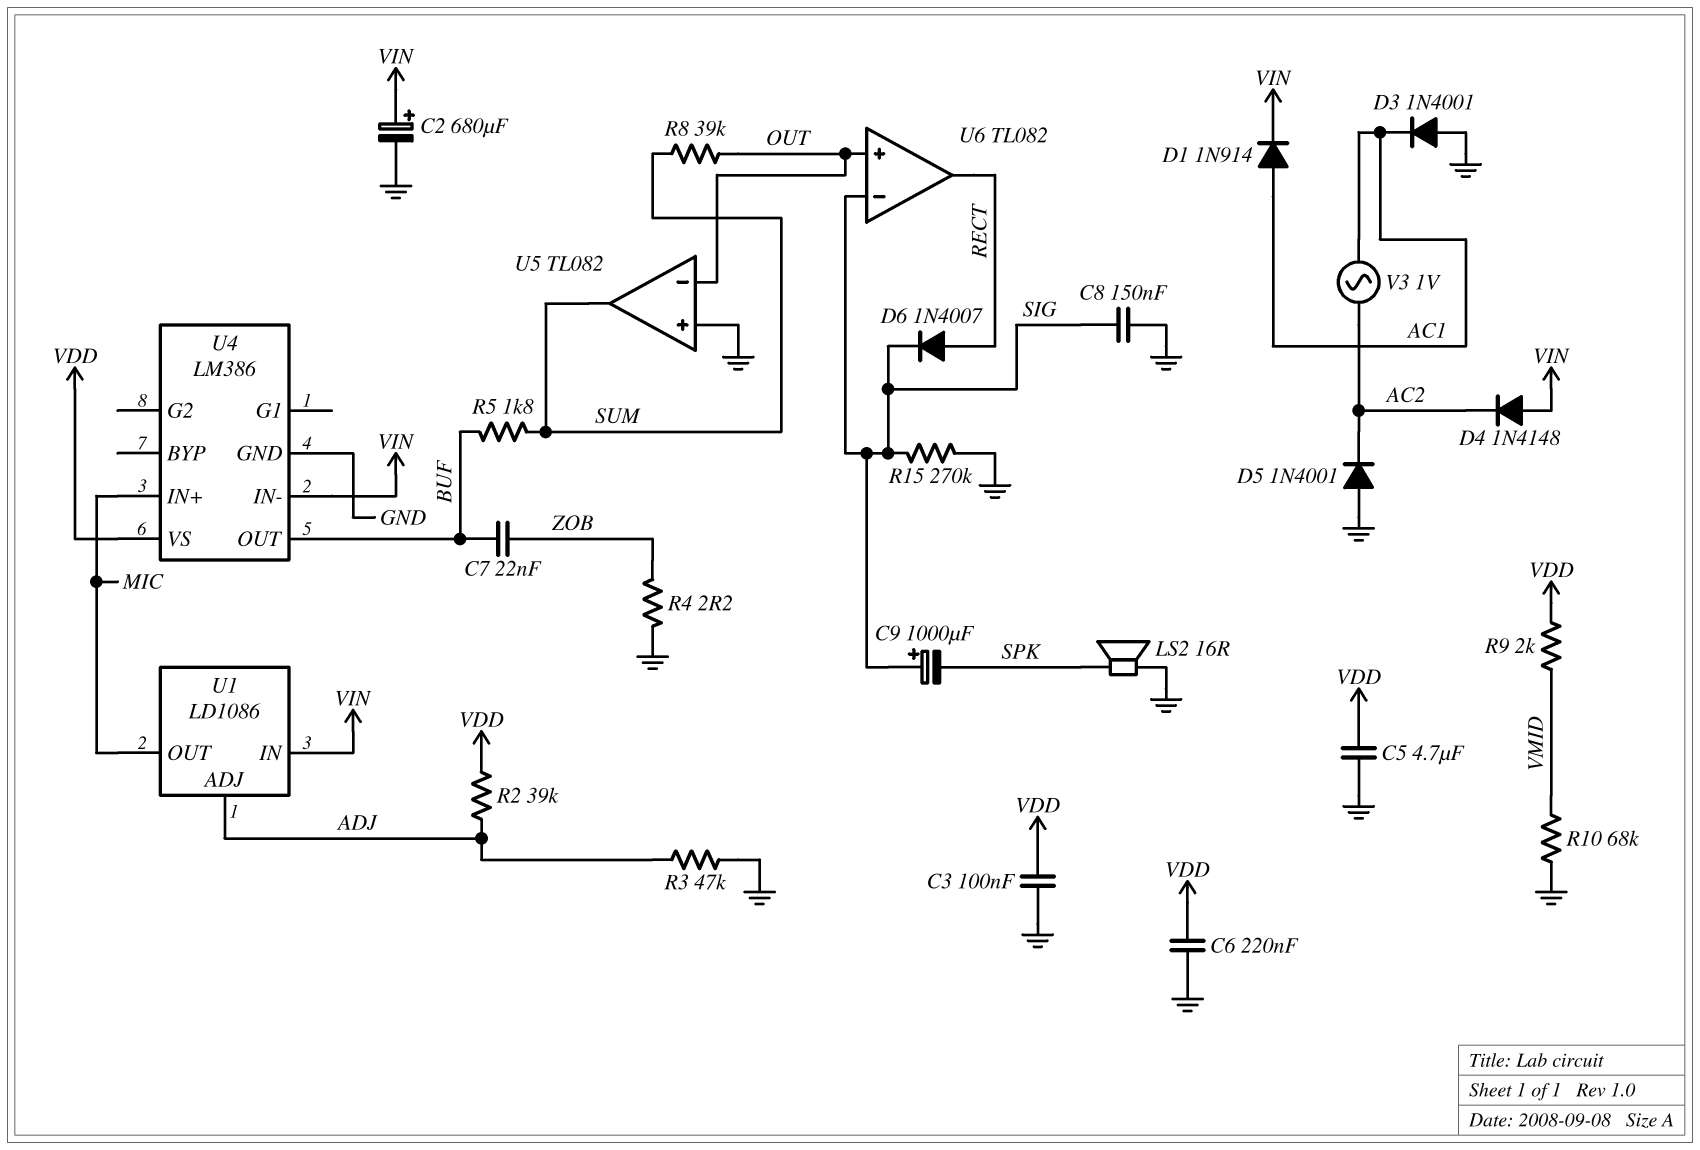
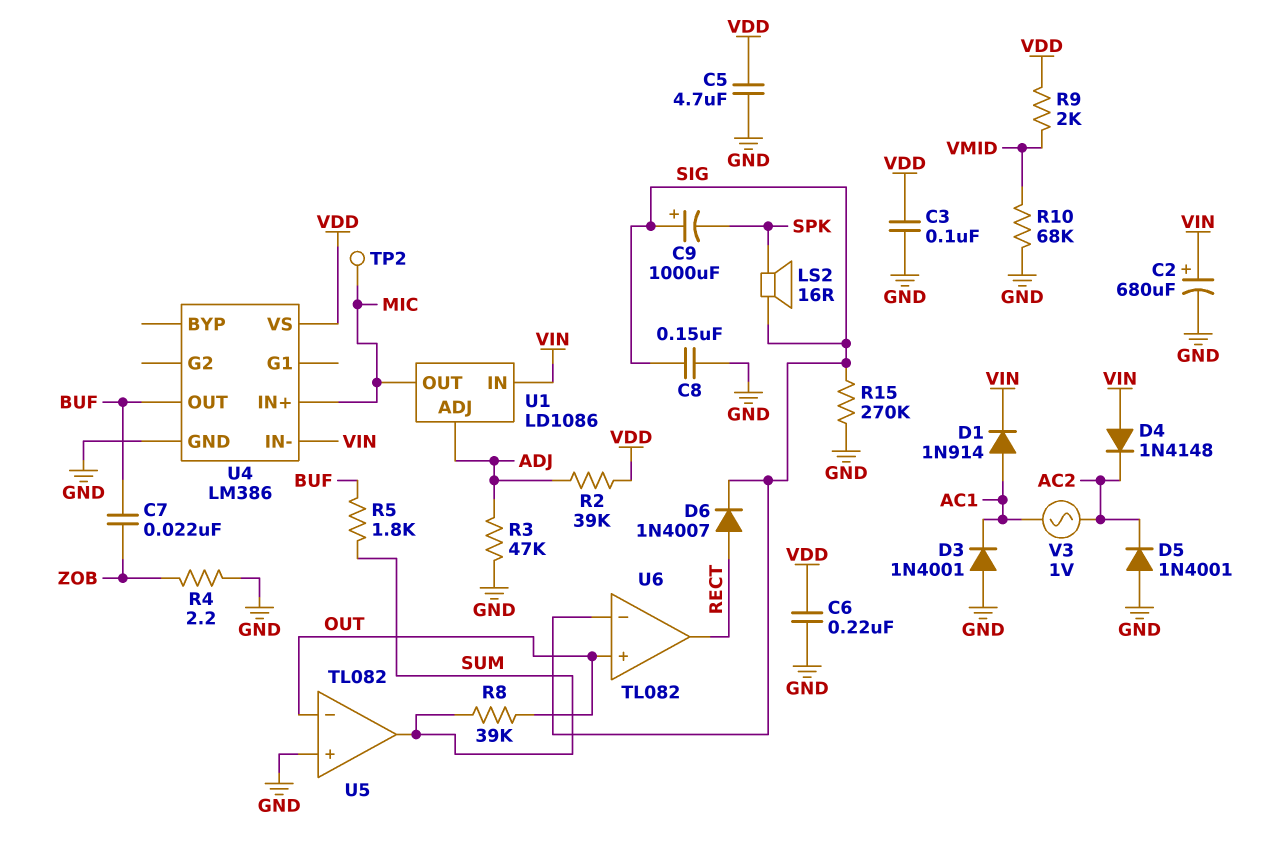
LS2: speaker 16R (GND, SPK) -> speaker 16R (SIG, SPK)
TP2: none -> test point (MIC)

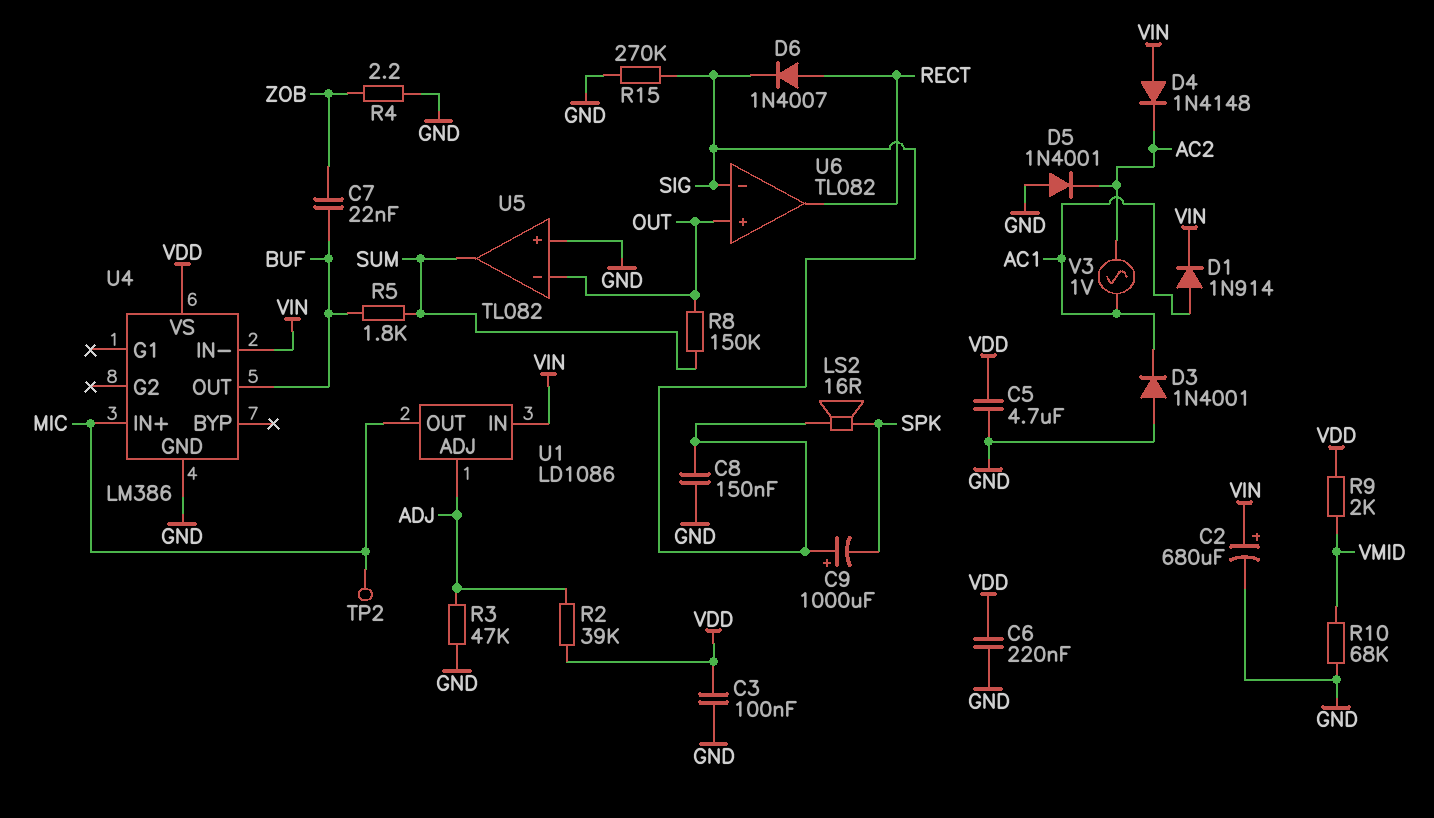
R8: 39k (OUT, SUM) -> 150k (OUT, SUM)

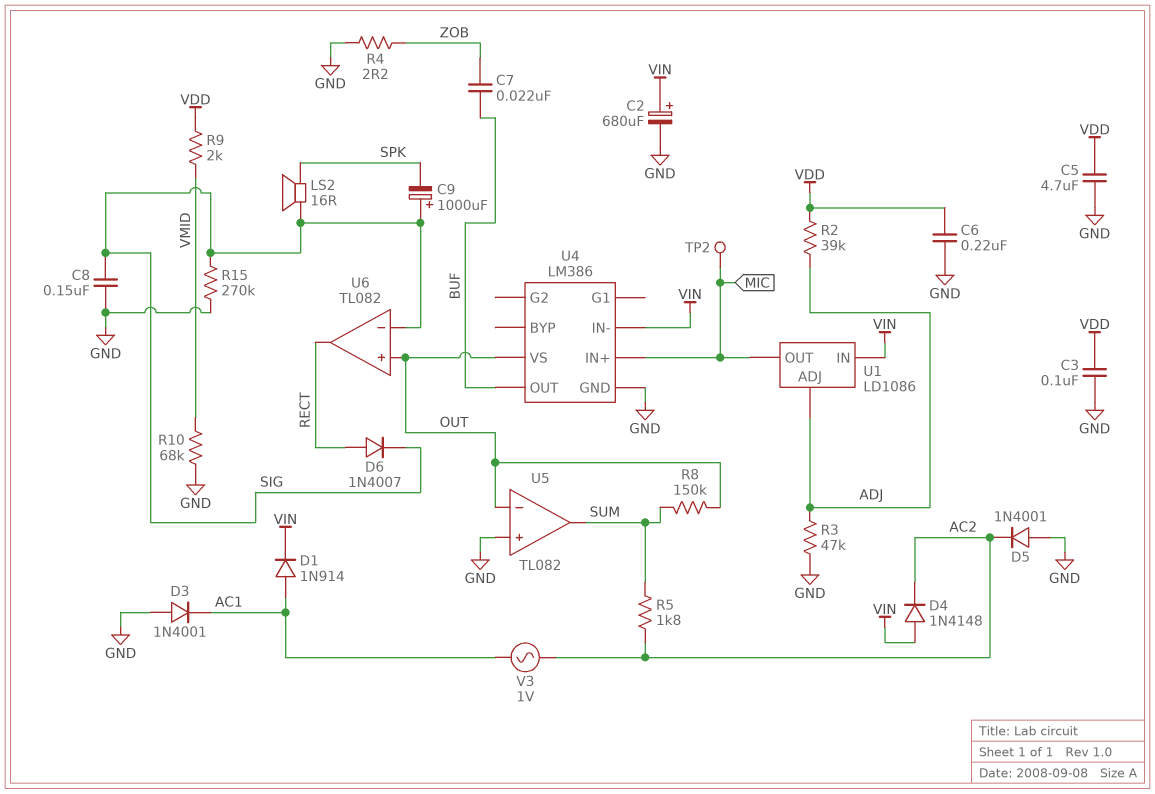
R5: 1.8k (BUF, SUM) -> 1.8k (AC2, SUM)
U4 pin VS: VDD -> OUT

